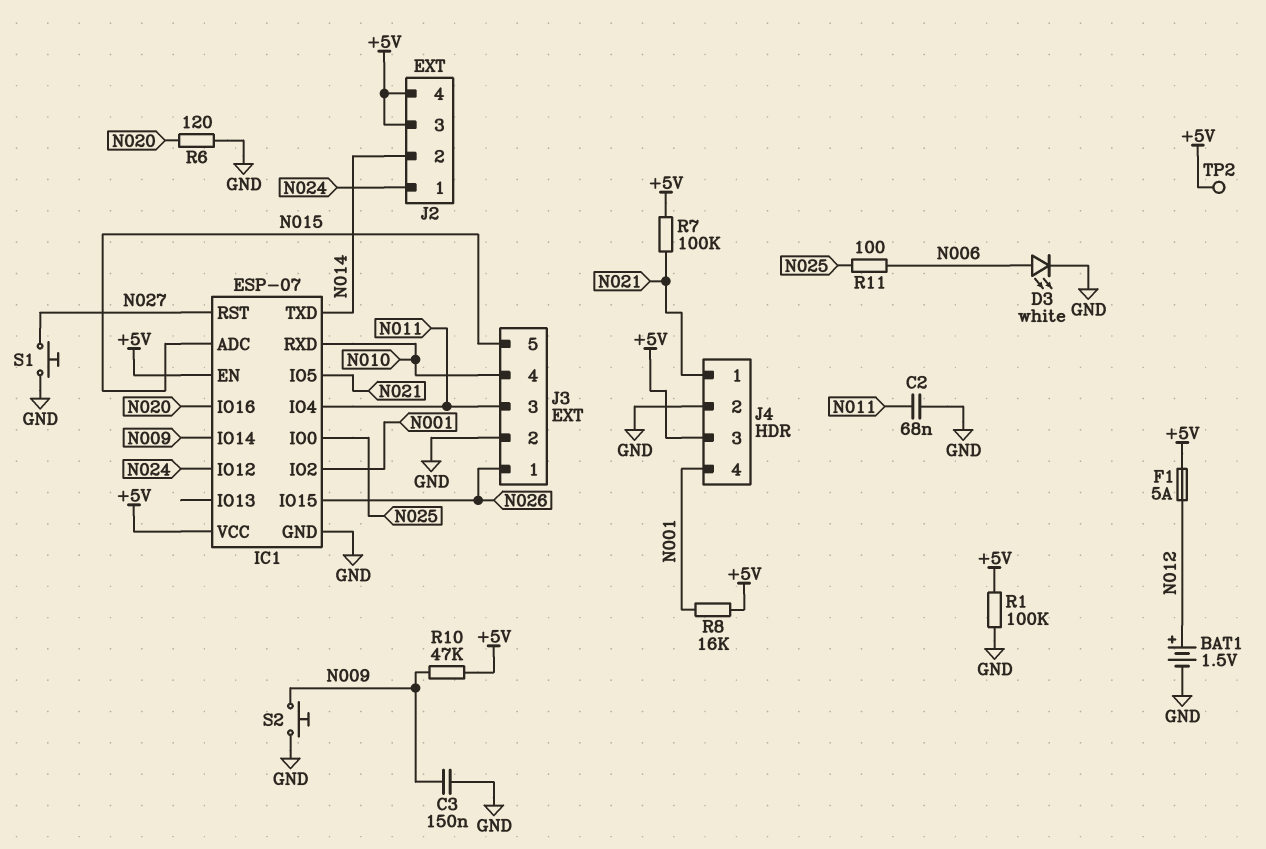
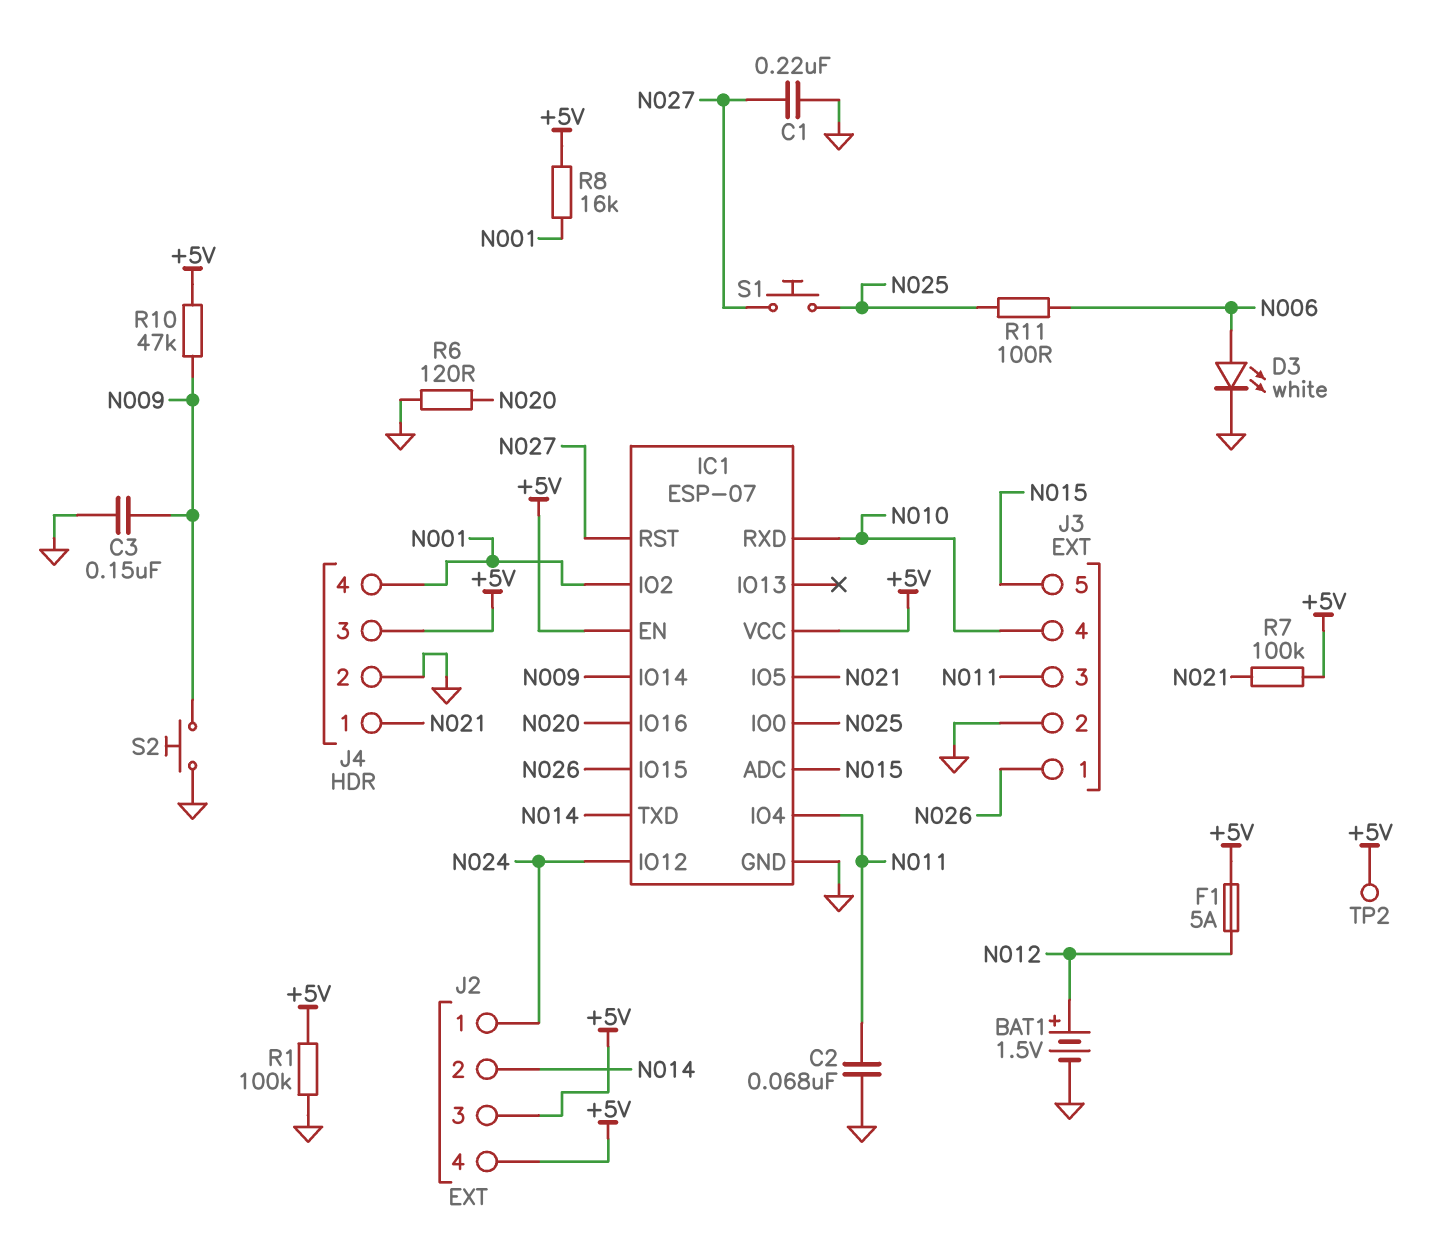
C1: none -> 220nF (GND, N027)
S1: button (GND, N027) -> button (N025, N027)

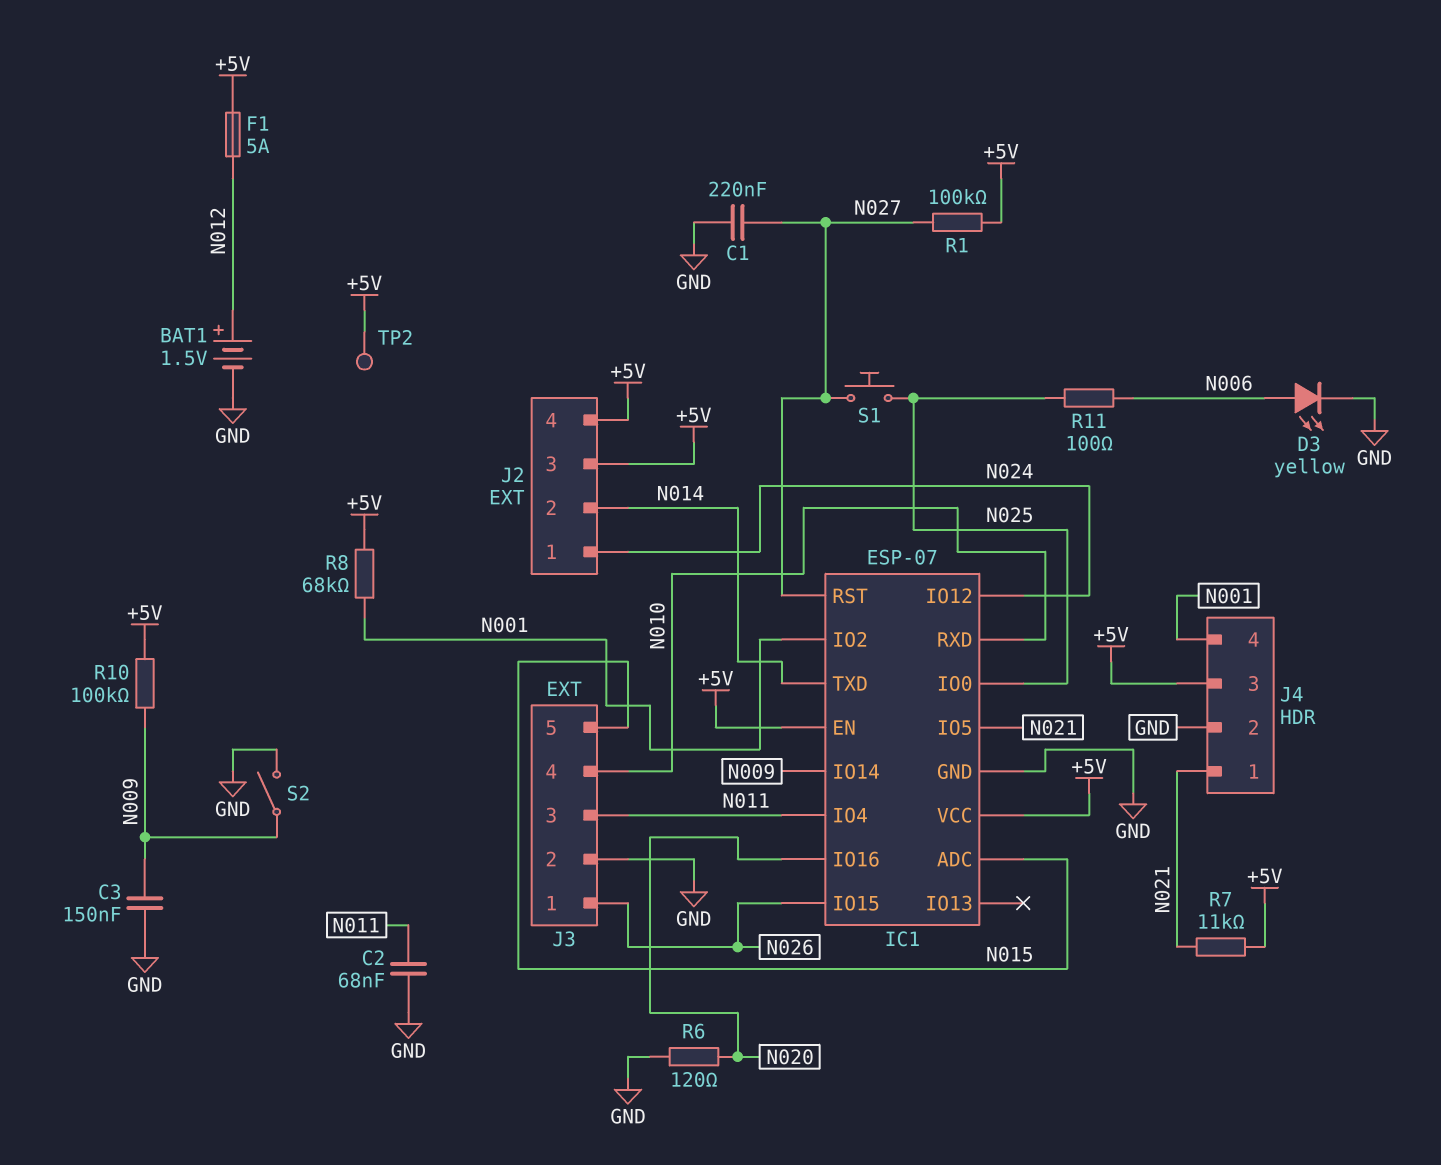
D3: LED white (A N006, K GND) -> LED yellow (A N006, K GND)
R1: 100k (+5V, GND) -> 100k (+5V, N027)
R7: 100k (+5V, N021) -> 11k (+5V, N021)
R8: 16k (+5V, N001) -> 68k (+5V, N001)
R10: 47k (+5V, N009) -> 100k (+5V, N009)
S2: button (GND, N009) -> switch (GND, N009)

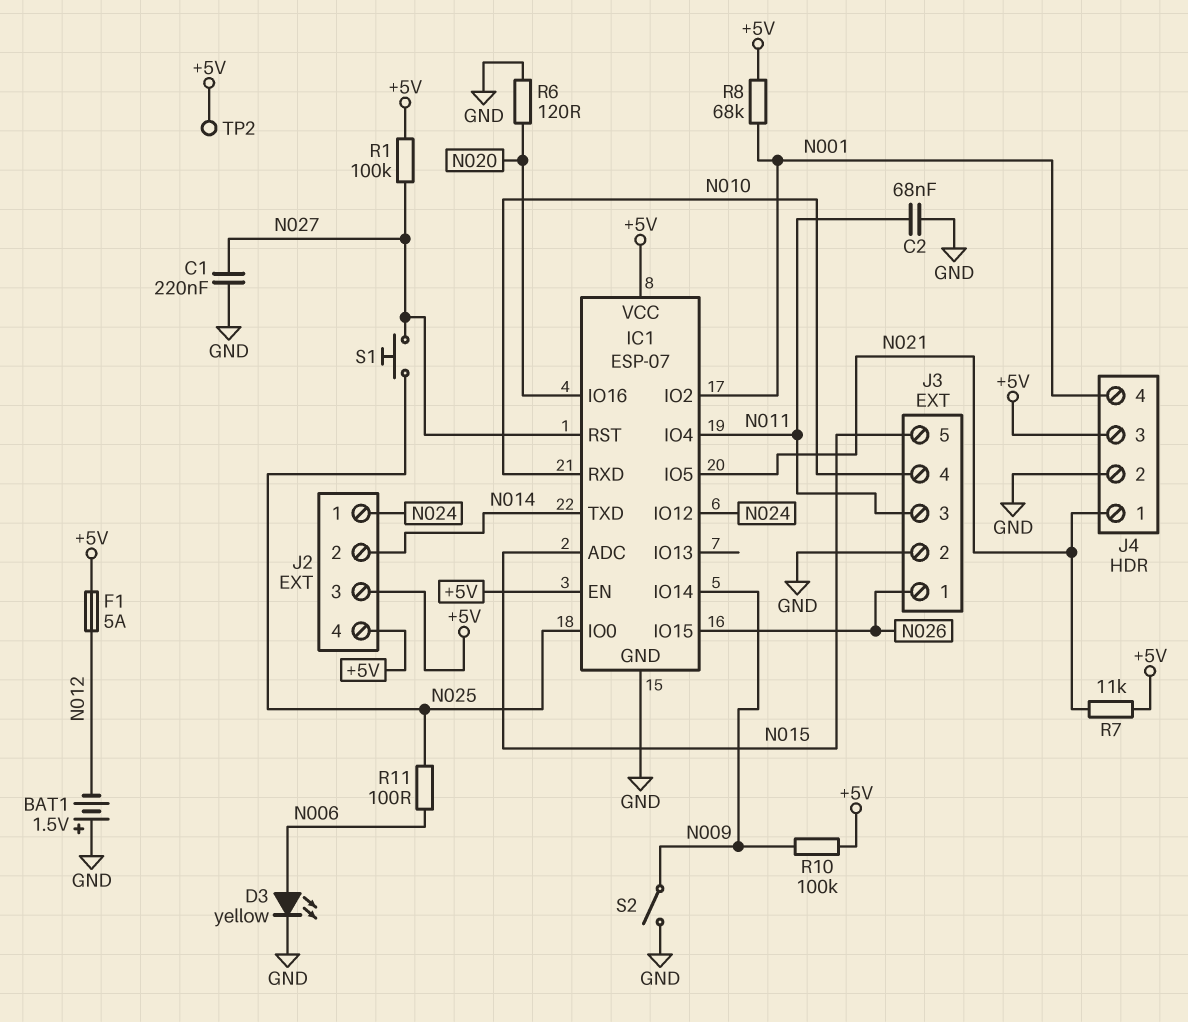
BAT1: 1.5V (plus N012, minus GND) -> 1.5V (plus GND, minus N012)
C3: 150nF (GND, N009) -> none

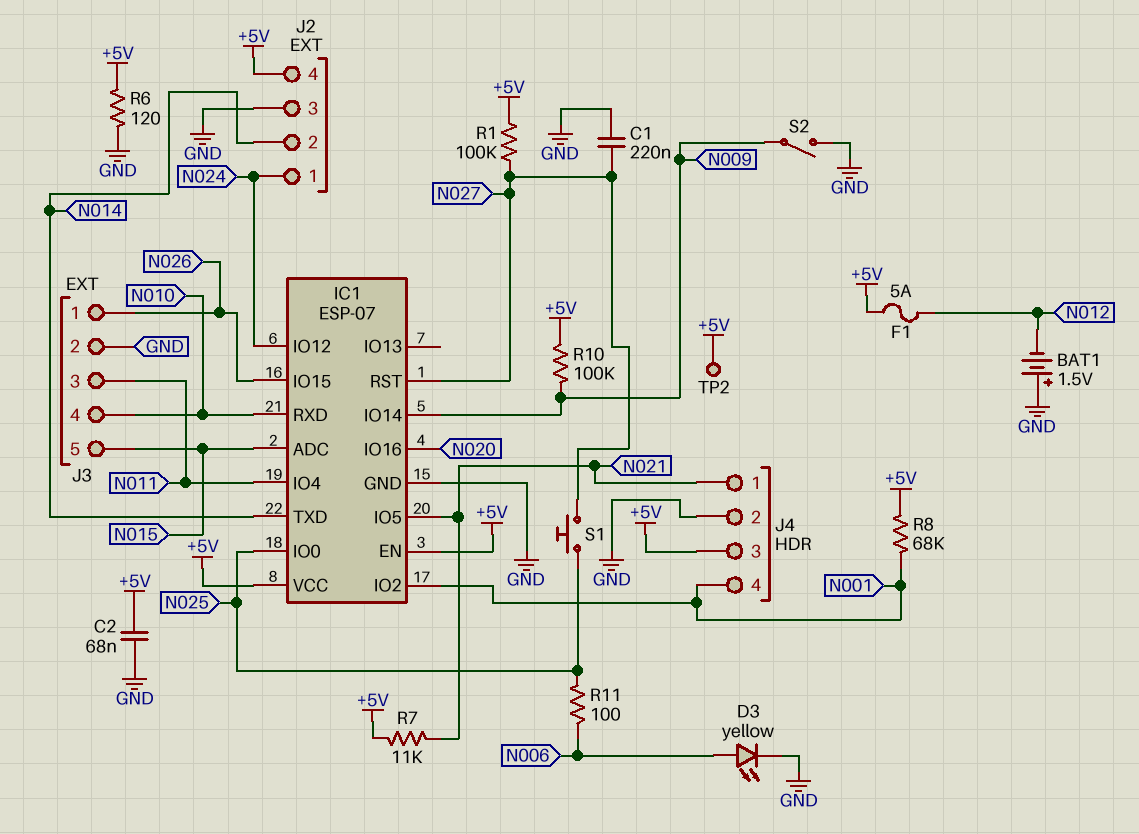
C2: 68nF (GND, N011) -> 68nF (+5V, GND)
J2 pin 3: +5V -> GND
R6: 120 (GND, N020) -> 120 (+5V, GND)

